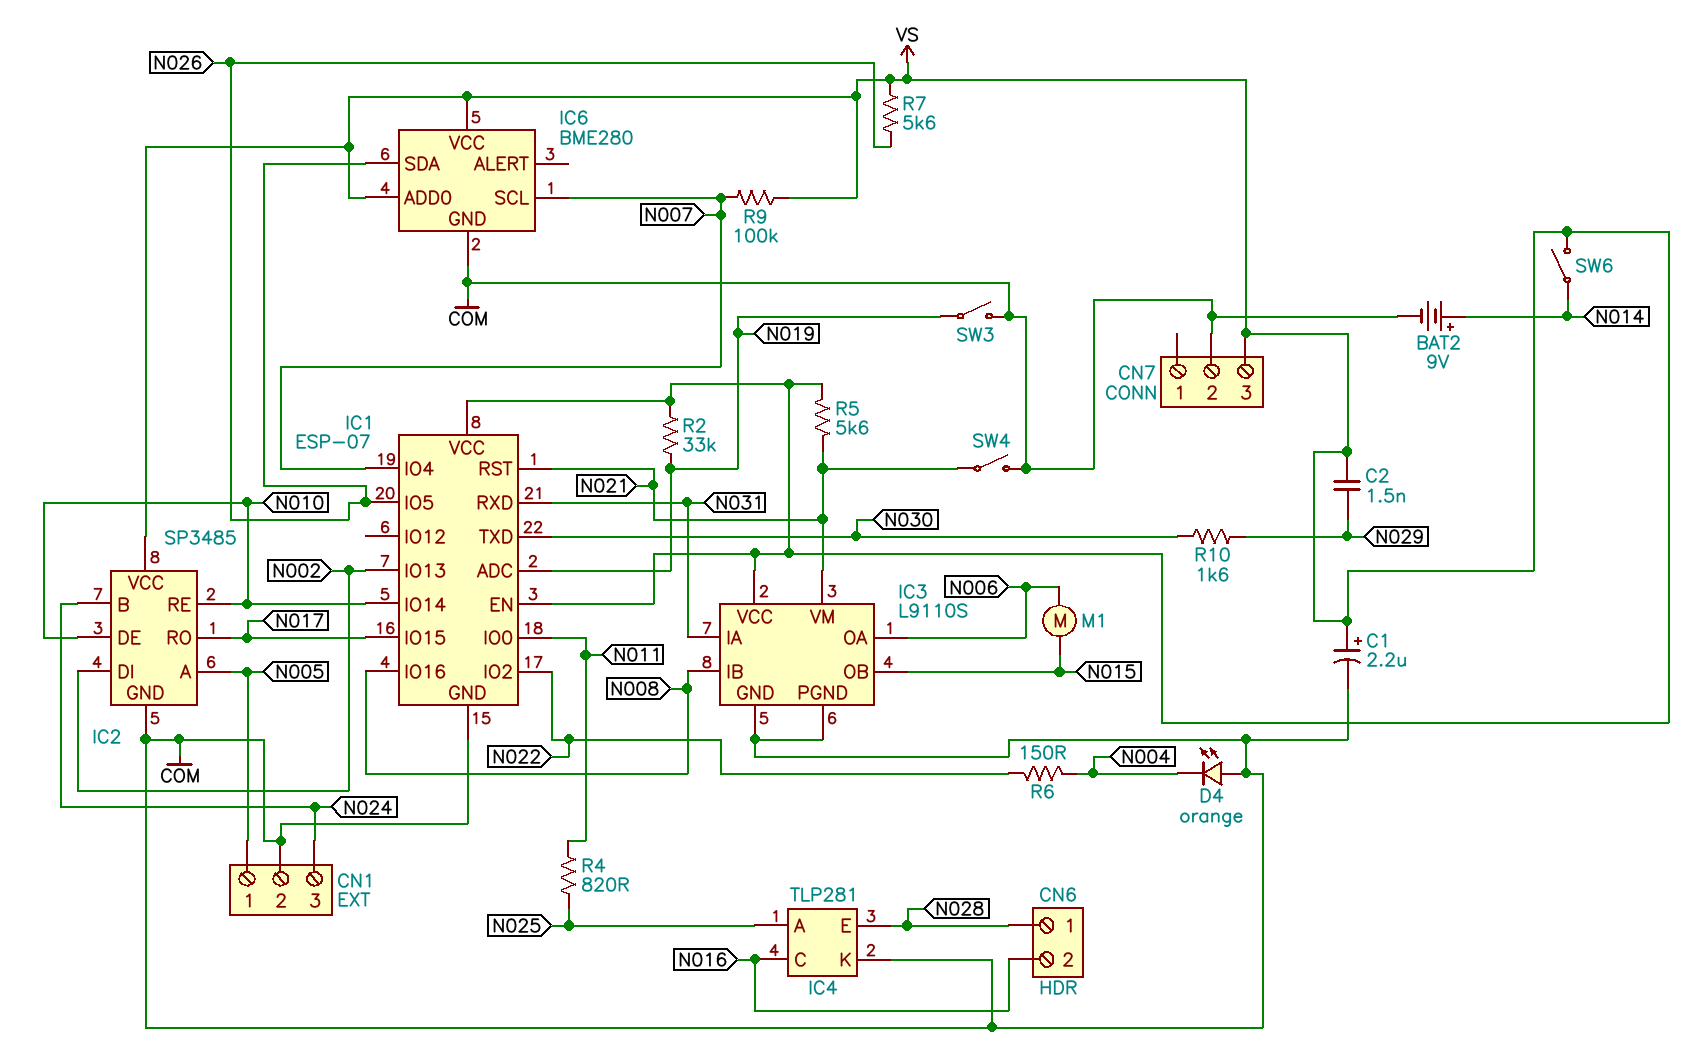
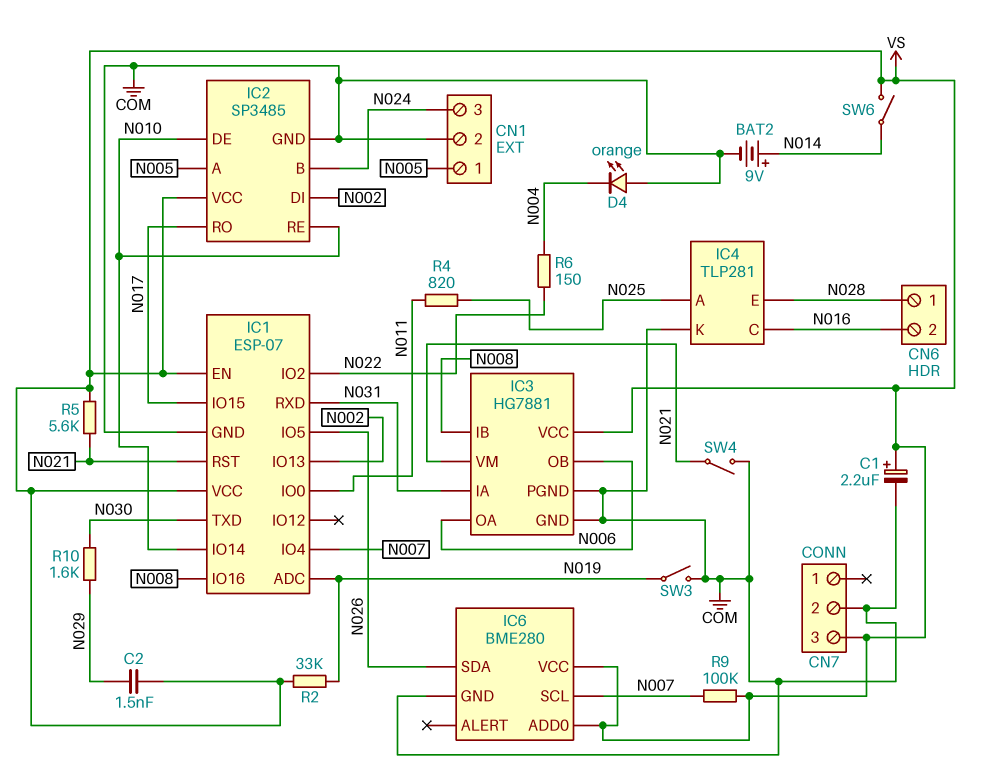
IC3: L9110S -> HG7881
IC3 pin OB: N015 -> N006
M1: motor (N006, N015) -> none
R7: 5.6k (N026, VS) -> none

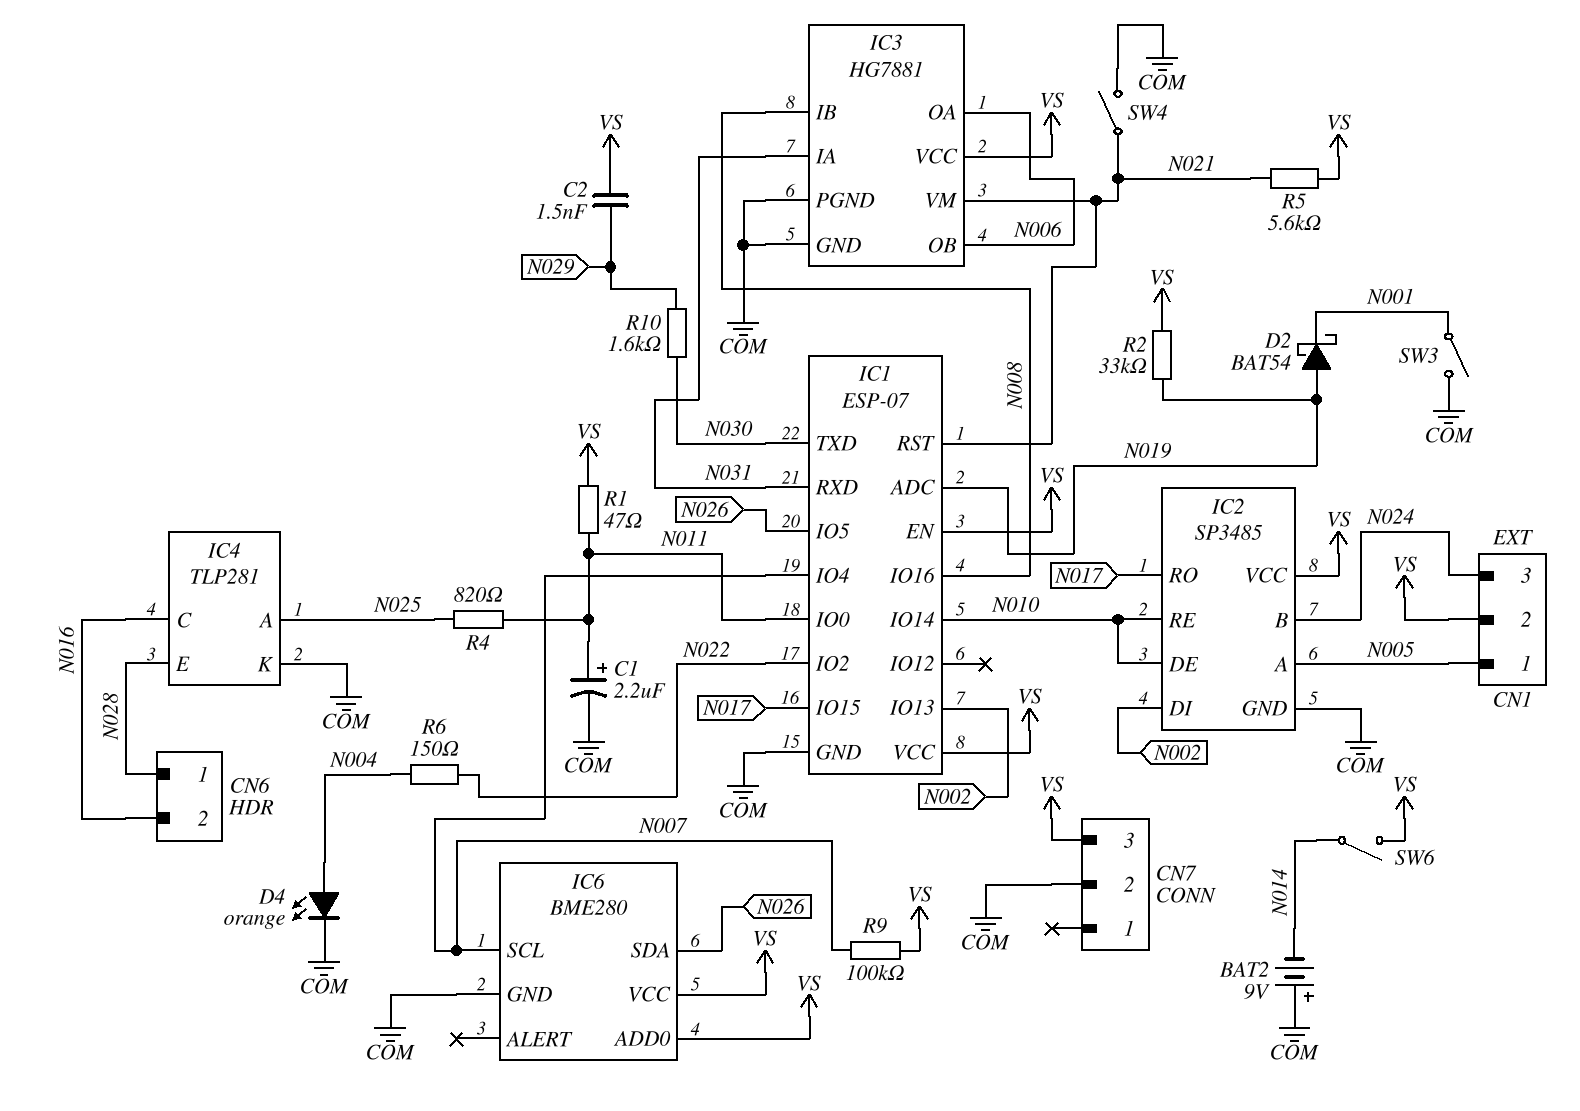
BAT2: 9V (plus N014, minus COM) -> 9V (plus COM, minus N014)
C1: 2.2uF (plus VS, minus COM) -> 2.2uF (plus N011, minus COM)
CN1 pin 2: COM -> VS
D2: none -> schottky BAT54 (A N019, K N001)
D4: LED orange (A COM, K N004) -> LED orange (A N004, K COM)
R1: none -> 47 (N011, VS)
SW3: switch (COM, N019) -> switch (COM, N001)

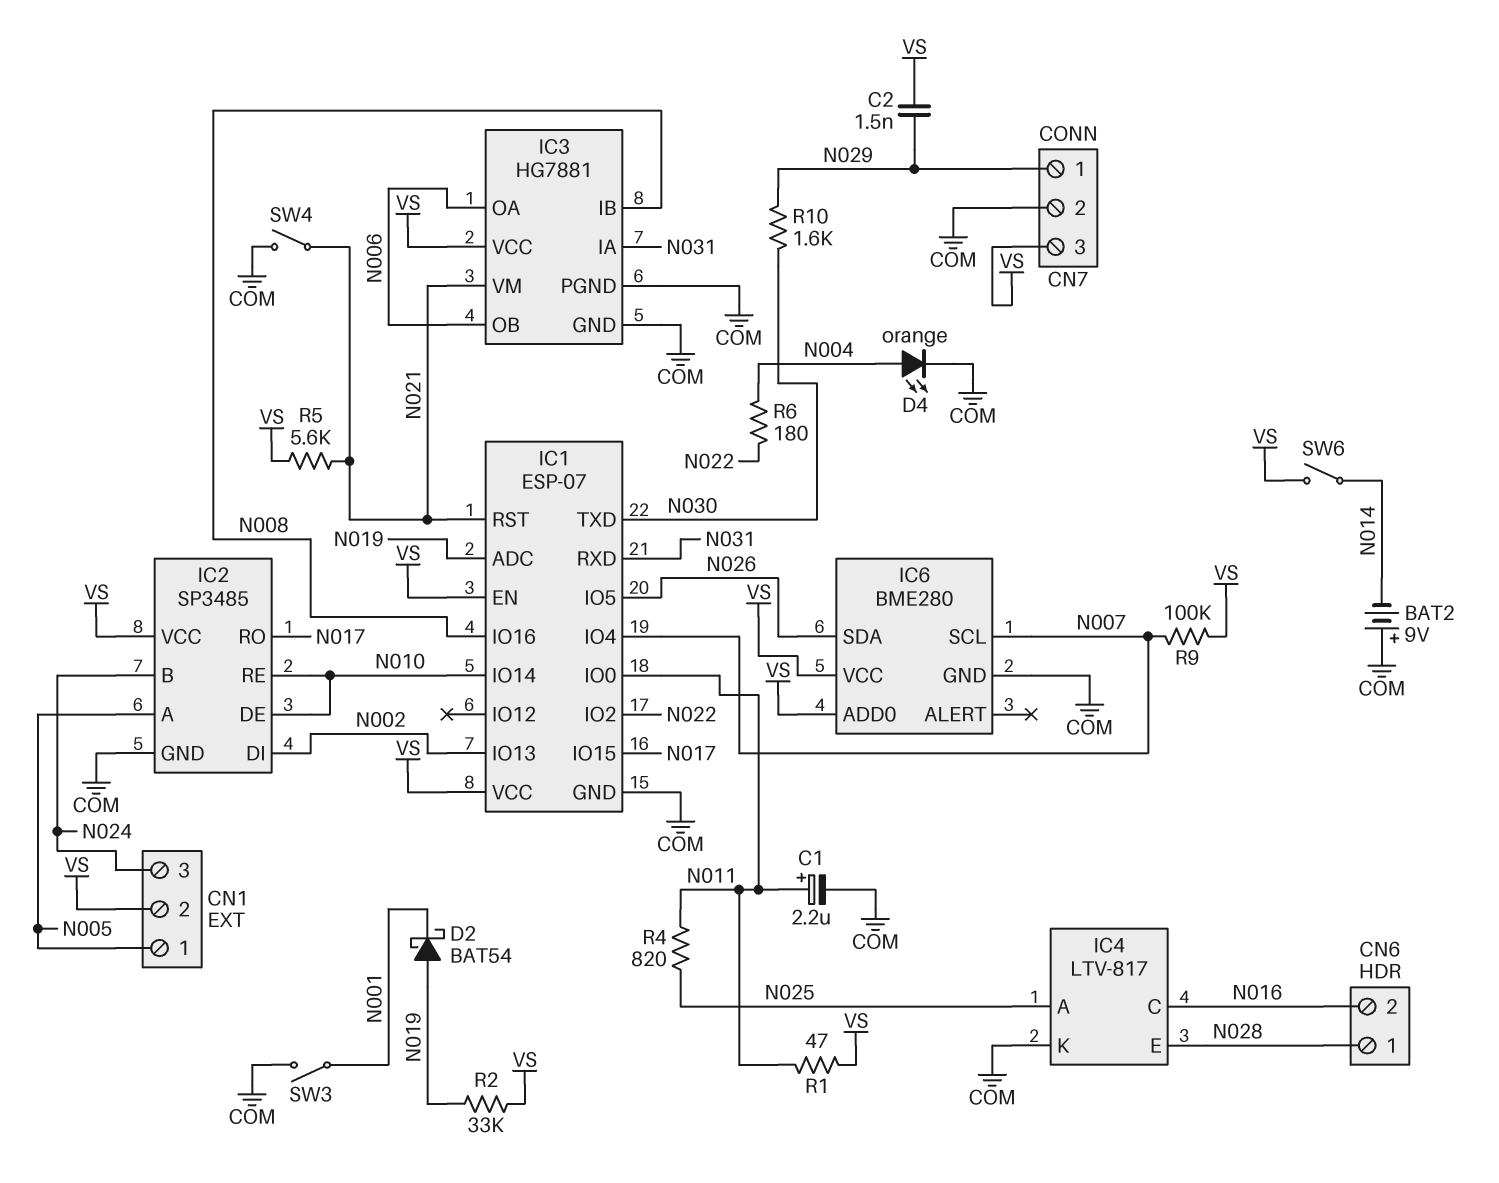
CN7 pin 1: none -> N029
IC4: TLP281 -> LTV-817
R6: 150 (N004, N022) -> 180 (N004, N022)

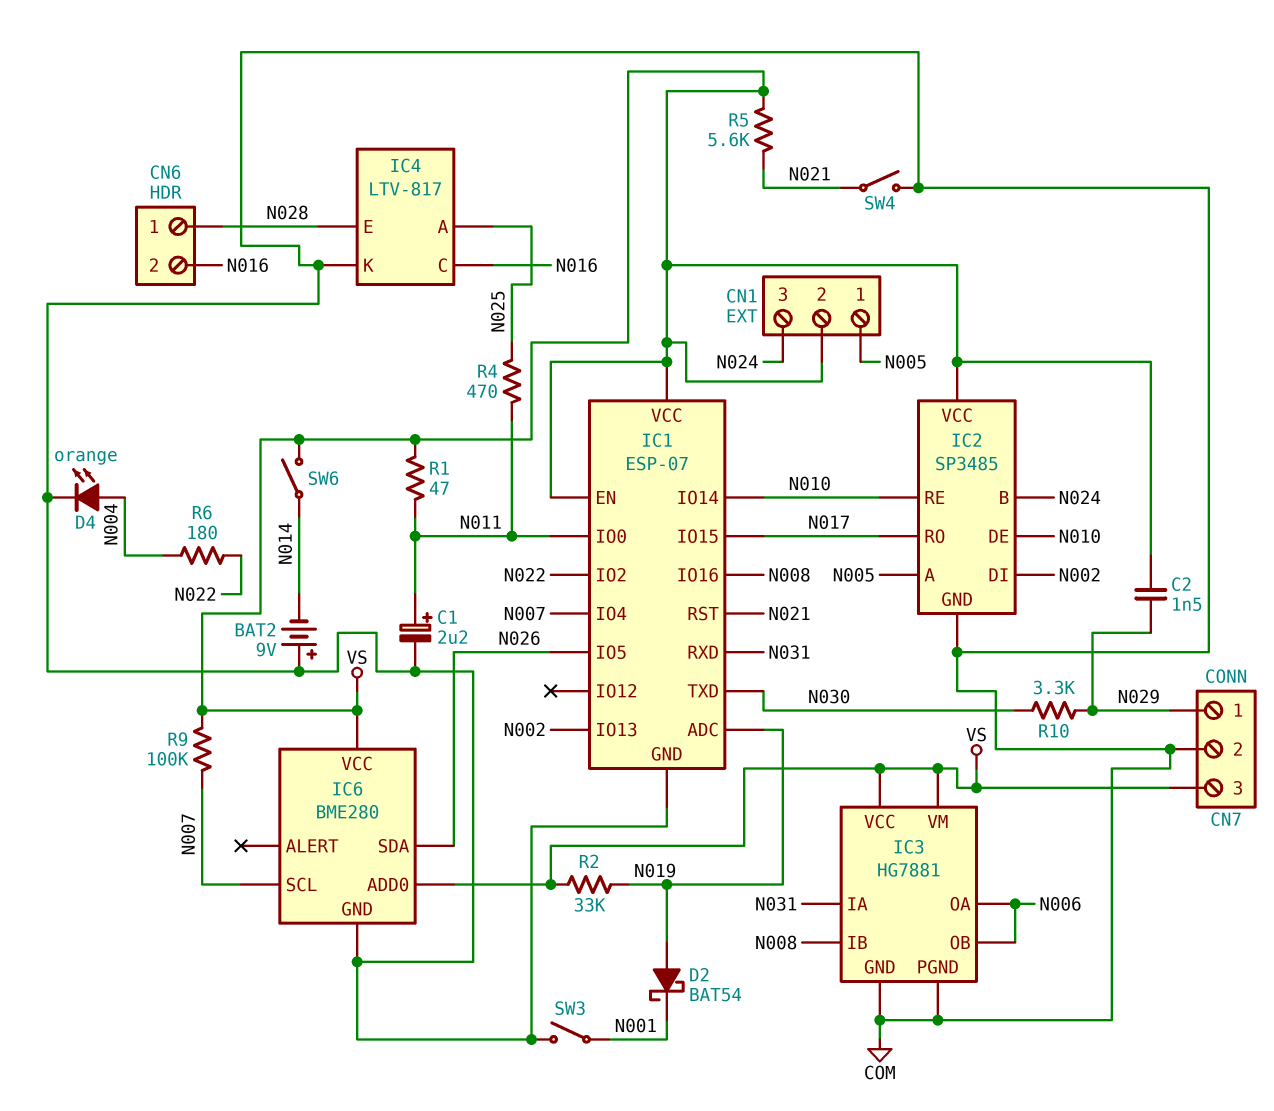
IC3 pin VM: N021 -> VS
R4: 820 (N011, N025) -> 470 (N011, N025)
R10: 1.6k (N029, N030) -> 3.3k (N029, N030)

